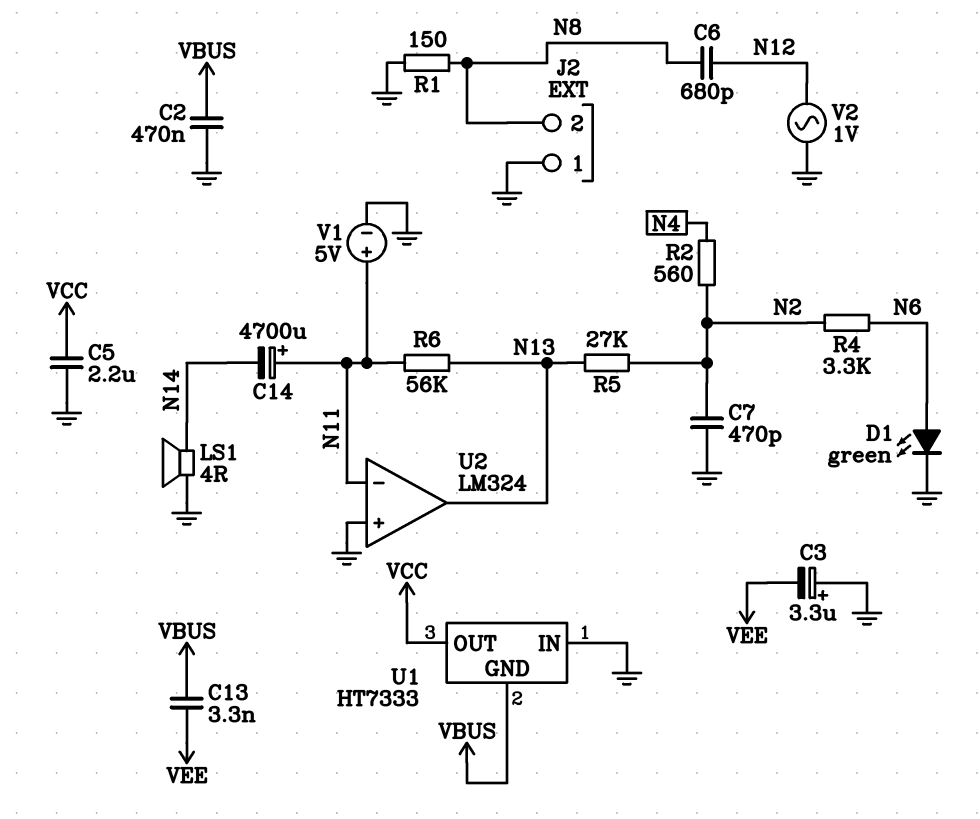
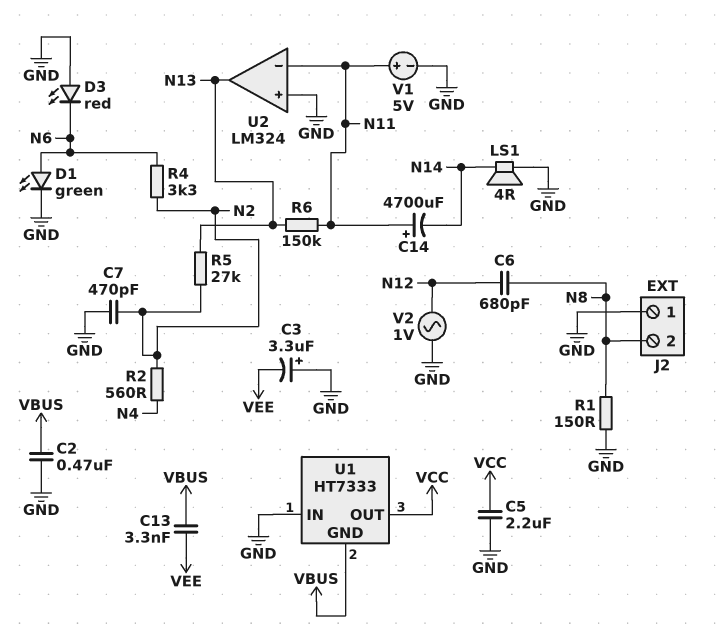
D3: none -> LED red (A GND, K N6)
R6: 56k (N11, N13) -> 150k (N11, N13)

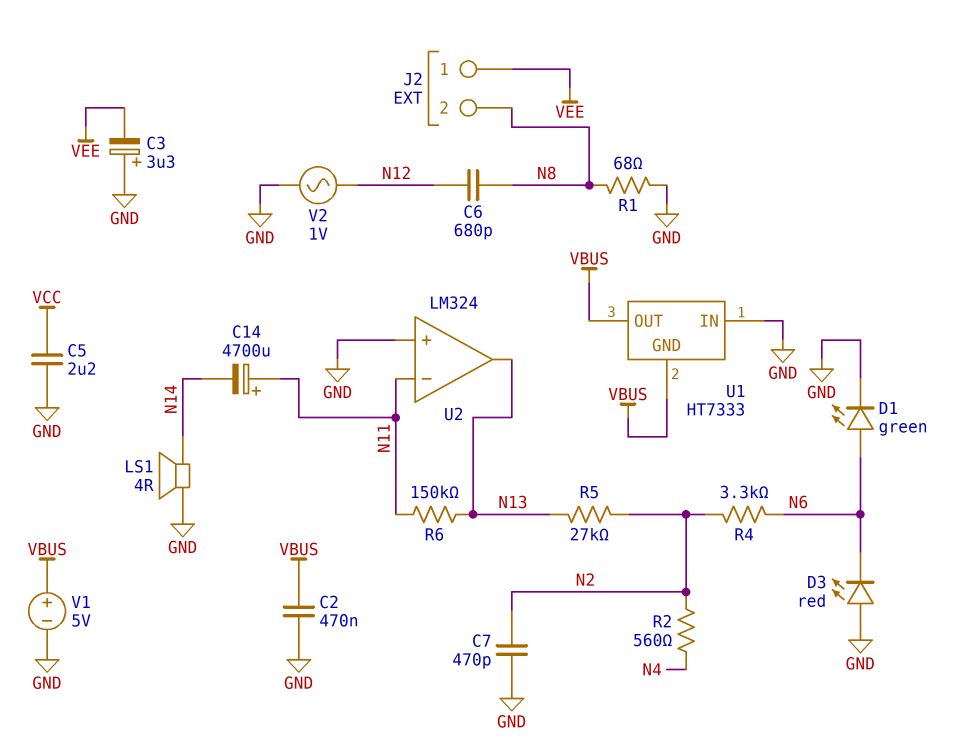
C13: 3.3nF (VBUS, VEE) -> none
J2 pin 1: GND -> VEE
R1: 150 (GND, N8) -> 68 (GND, N8)
U1 pin OUT: VCC -> VBUS
V1: 5V (plus N11, minus GND) -> 5V (plus VBUS, minus GND)

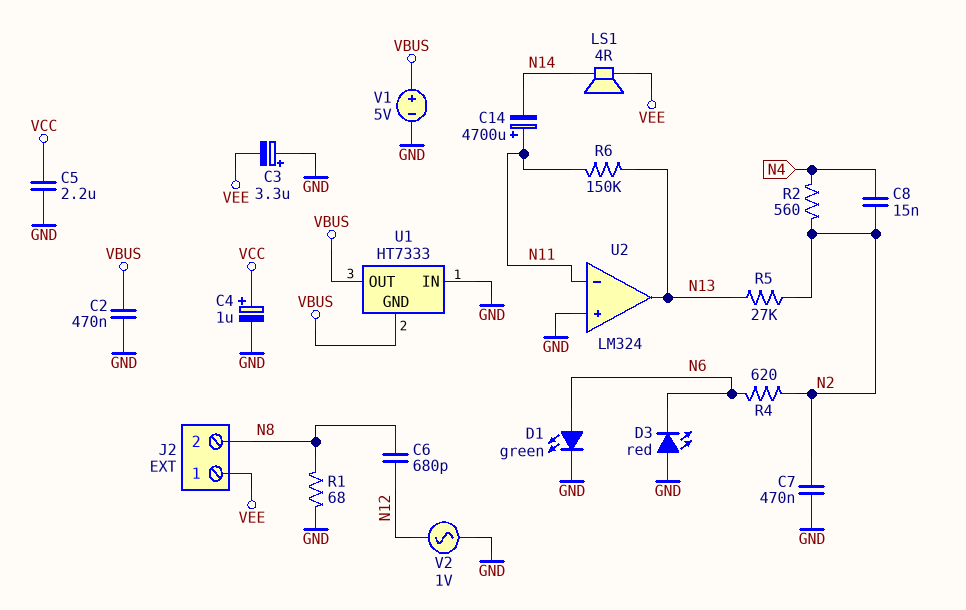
C4: none -> 1uF (plus VCC, minus GND)
C7: 470pF (GND, N2) -> 470nF (GND, N2)
C8: none -> 15nF (N2, N4)
LS1: speaker 4R (GND, N14) -> speaker 4R (N14, VEE)
R4: 3.3k (N2, N6) -> 620 (N2, N6)

